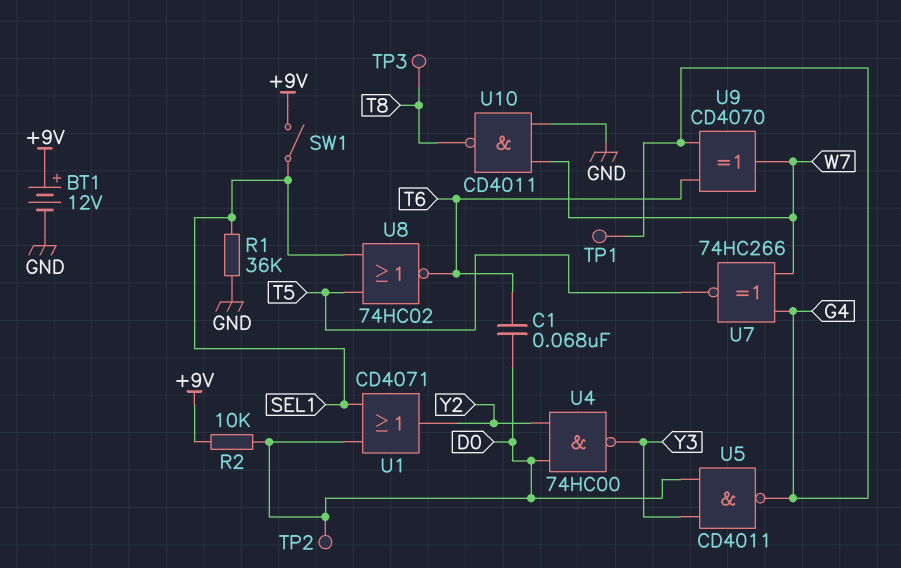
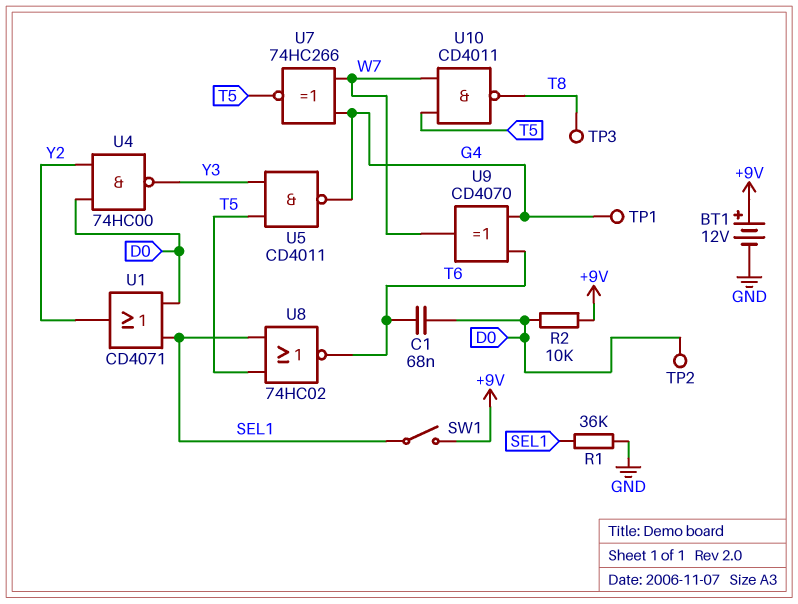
U5: NAND CD4011 (in D0, in Y3, out G4) -> NAND CD4011 (in T5, in Y3, out G4)
U10: NAND CD4011 (in GND, in W7, out T8) -> NAND CD4011 (in T5, in W7, out T8)

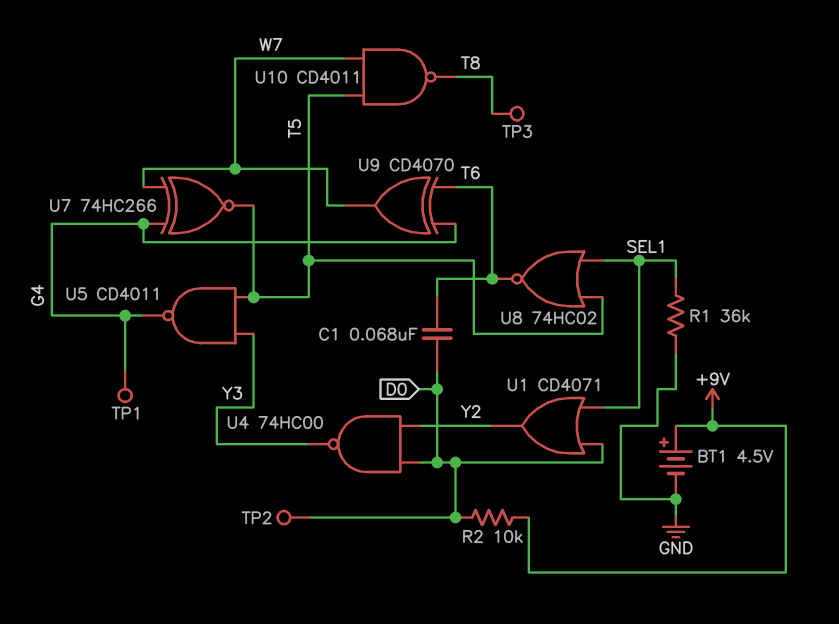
BT1: 12V (plus +9V, minus GND) -> 4.5V (plus +9V, minus GND)
SW1: switch (+9V, SEL1) -> none

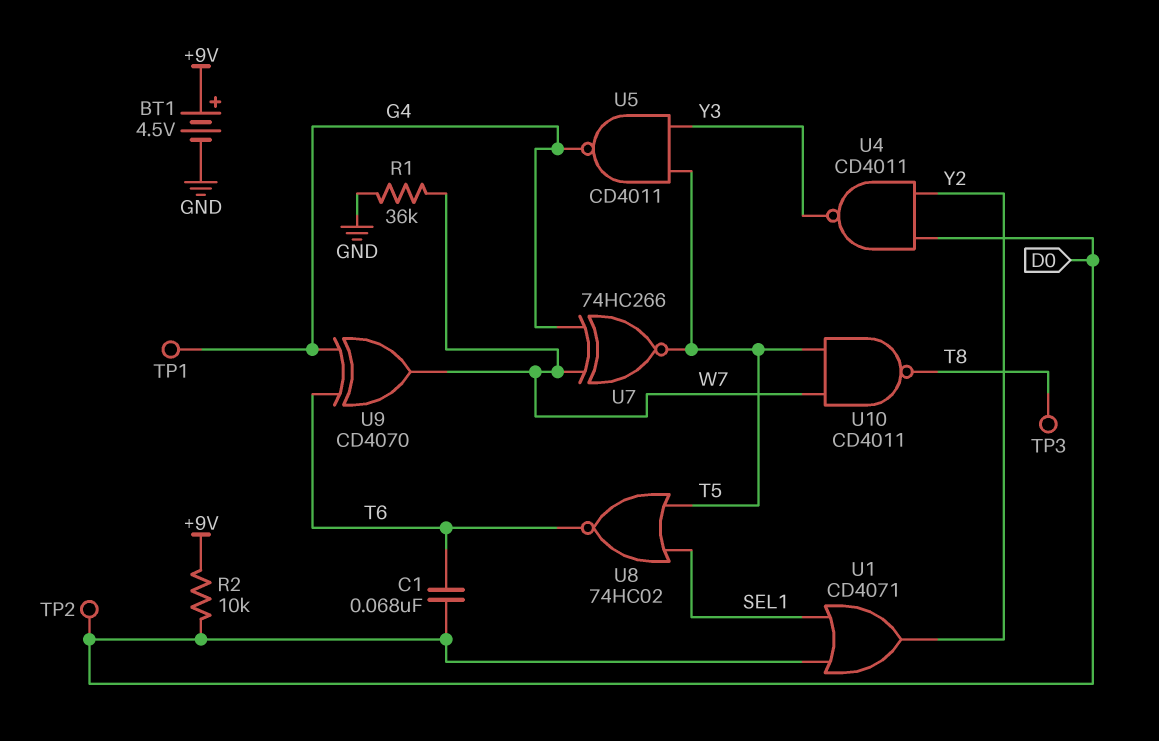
R1: 36k (GND, SEL1) -> 36k (GND, W7)
U4: NAND 74HC00 (in D0, in Y2, out Y3) -> NAND CD4011 (in D0, in Y2, out Y3)

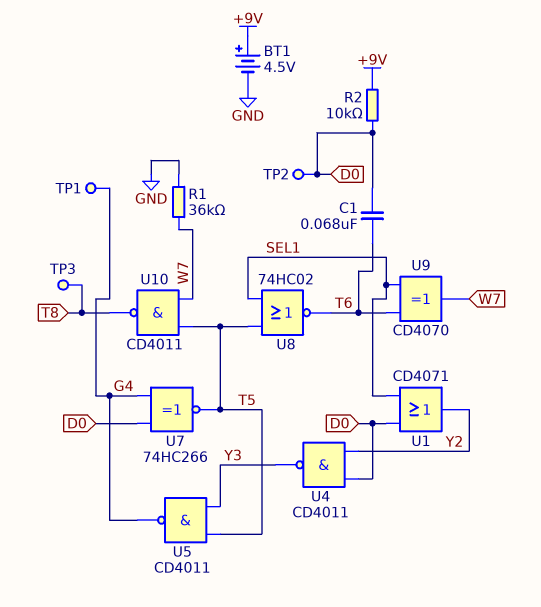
U7: XNOR 74HC266 (in G4, in W7, out T5) -> XNOR 74HC266 (in D0, in G4, out T5)
U9: XOR CD4070 (in G4, in T6, out W7) -> XOR CD4070 (in SEL1, in T6, out W7)

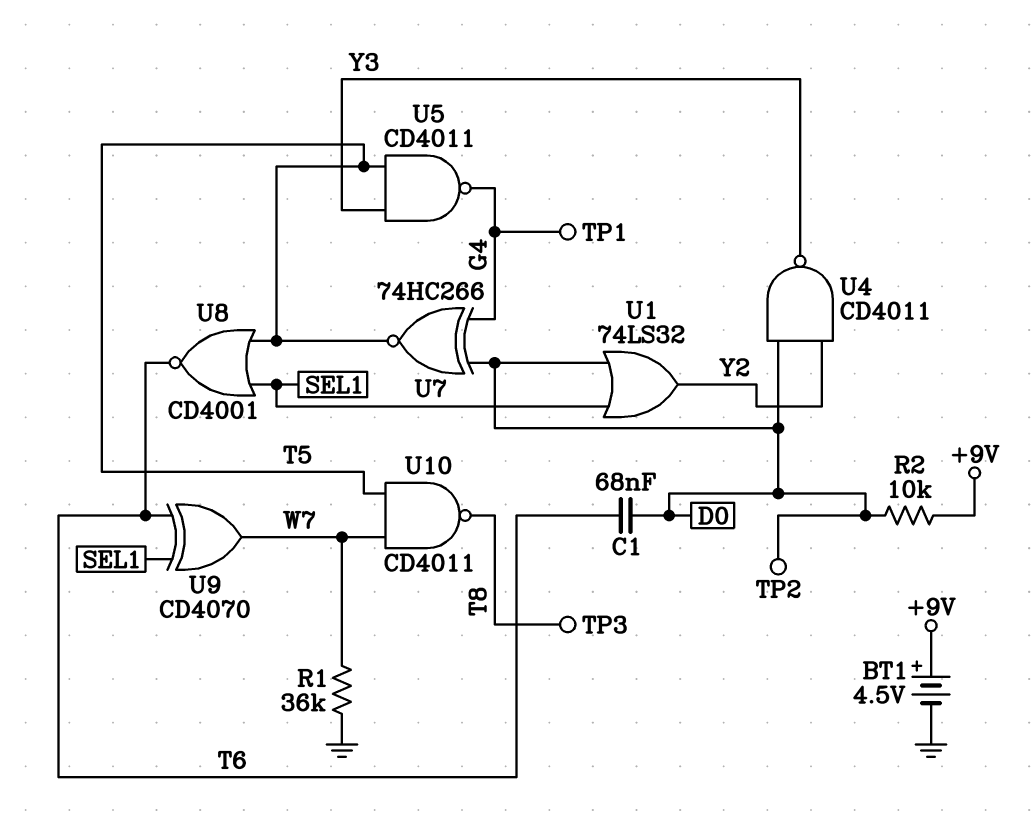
U1: OR CD4071 (in D0, in SEL1, out Y2) -> OR 74LS32 (in D0, in SEL1, out Y2)
U8: NOR 74HC02 (in SEL1, in T5, out T6) -> NOR CD4001 (in SEL1, in T5, out T6)

